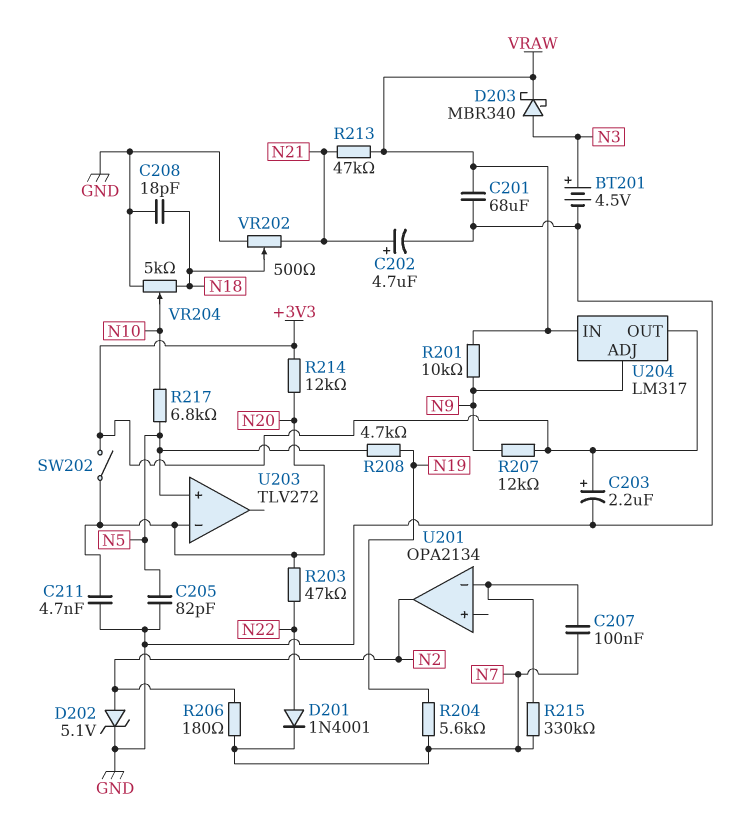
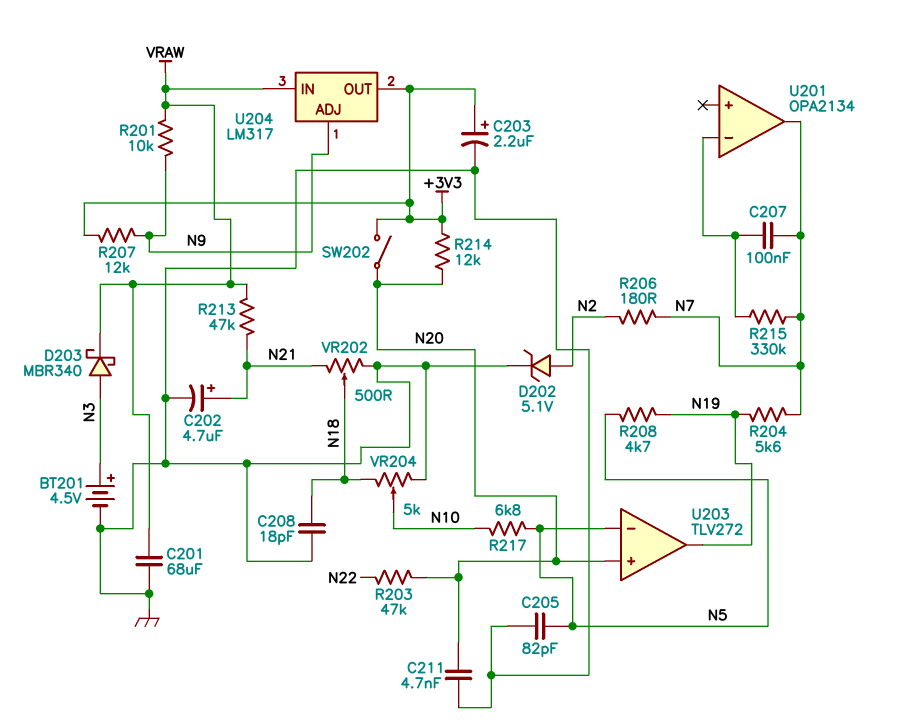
D201: diode 1N4001 (A N22, K N7) -> none
U201 pin out: N2 -> N7
U203 pin in+: N5 -> N20
U203 pin in-: N20 -> N5
U203 pin out: none -> N19

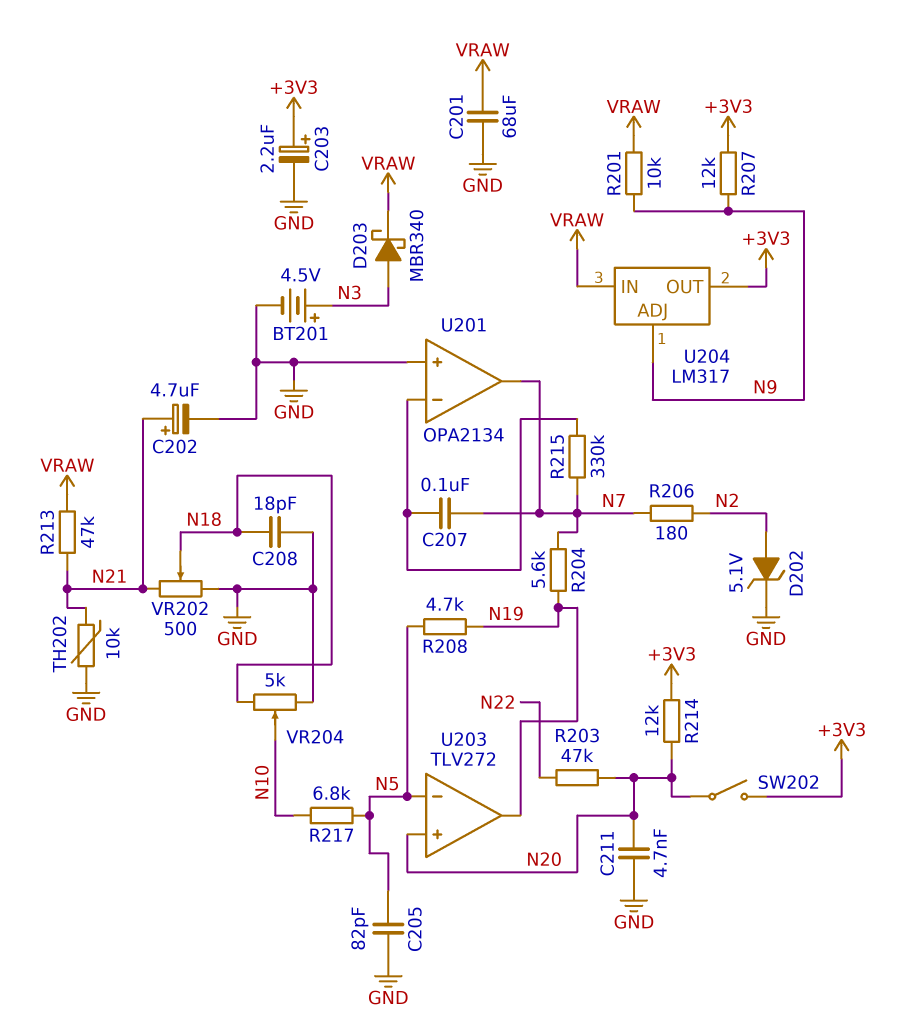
TH202: none -> 10k (GND, N21)
U201 pin in+: none -> GND

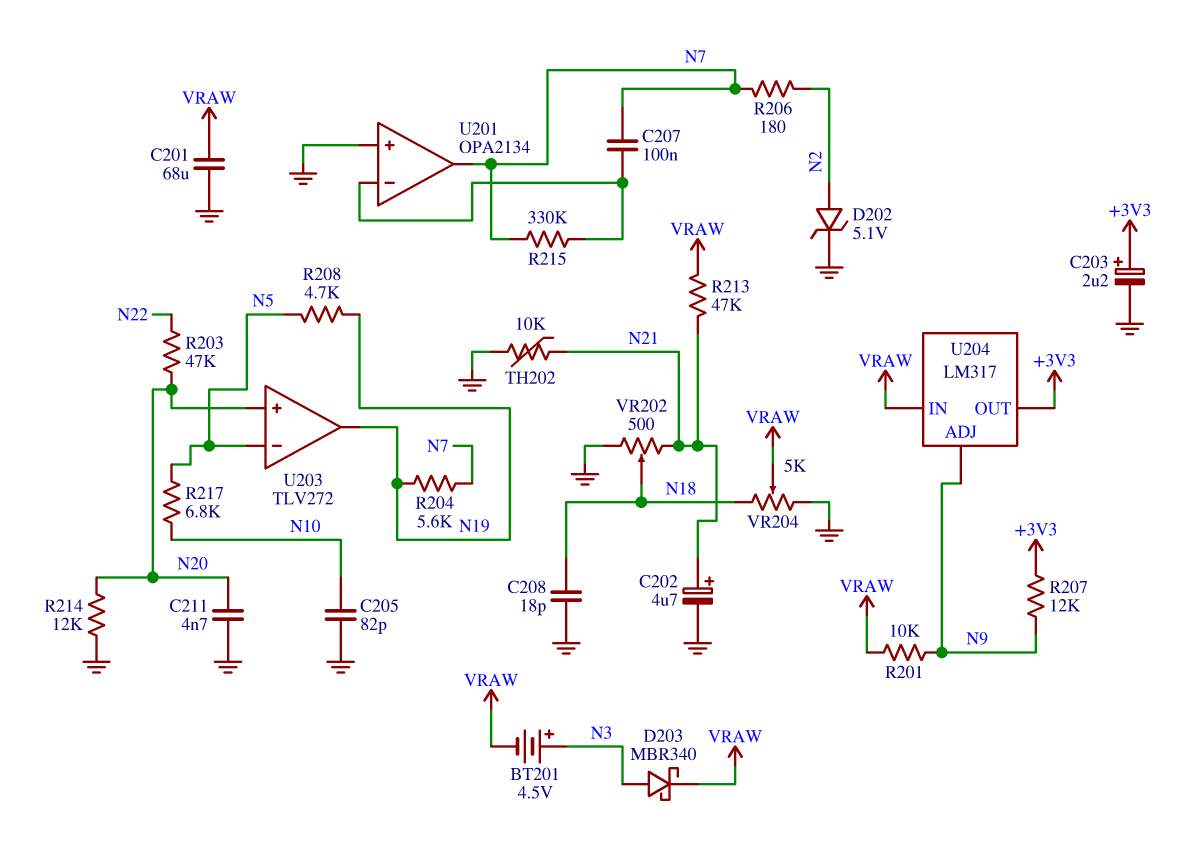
BT201: 4.5V (plus N3, minus GND) -> 4.5V (plus N3, minus VRAW)
C205: 82pF (GND, N5) -> 82pF (GND, N10)
R214: 12k (+3V3, N20) -> 12k (GND, N20)
SW202: switch (+3V3, N20) -> none
VR204: 5k (GND, N18, wiper N10) -> 5k (GND, N18, wiper VRAW)

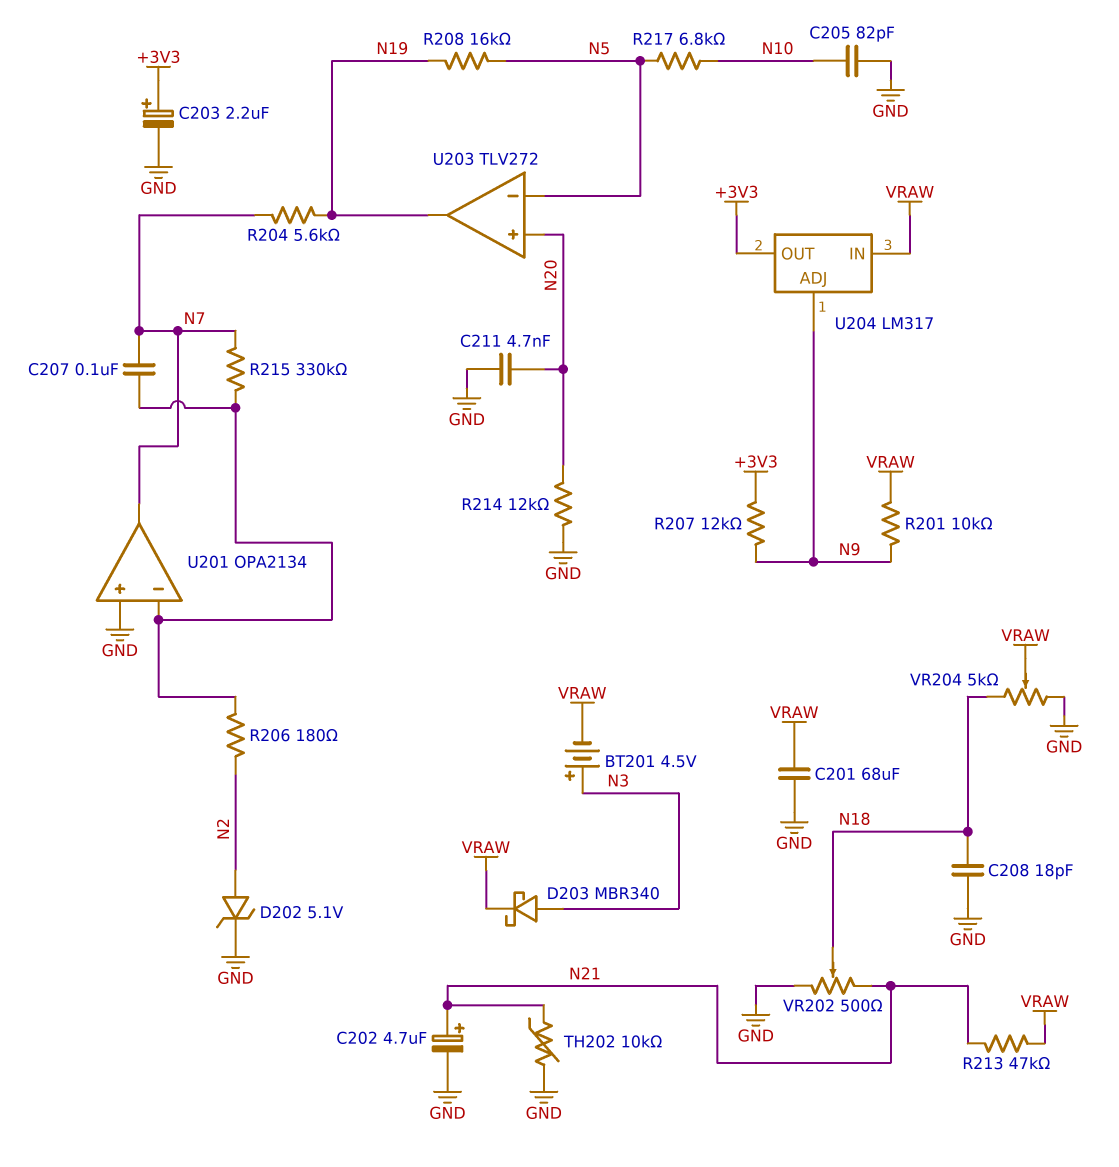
R203: 47k (N20, N22) -> none
R206: 180 (N2, N7) -> 180 (N2, U201/in-)
R208: 4.7k (N5, N19) -> 16k (N5, N19)

